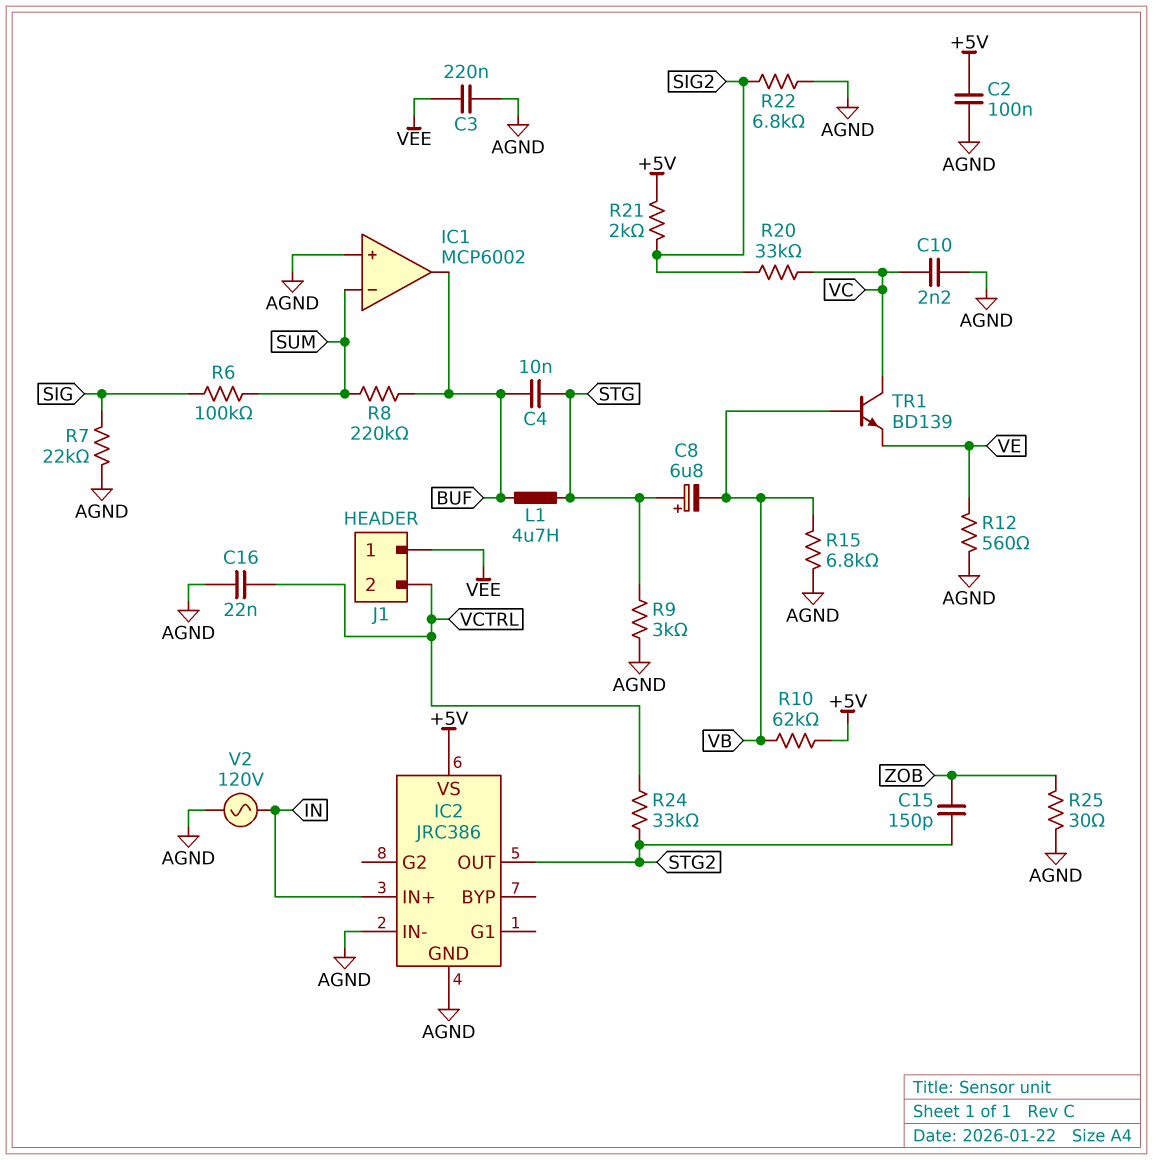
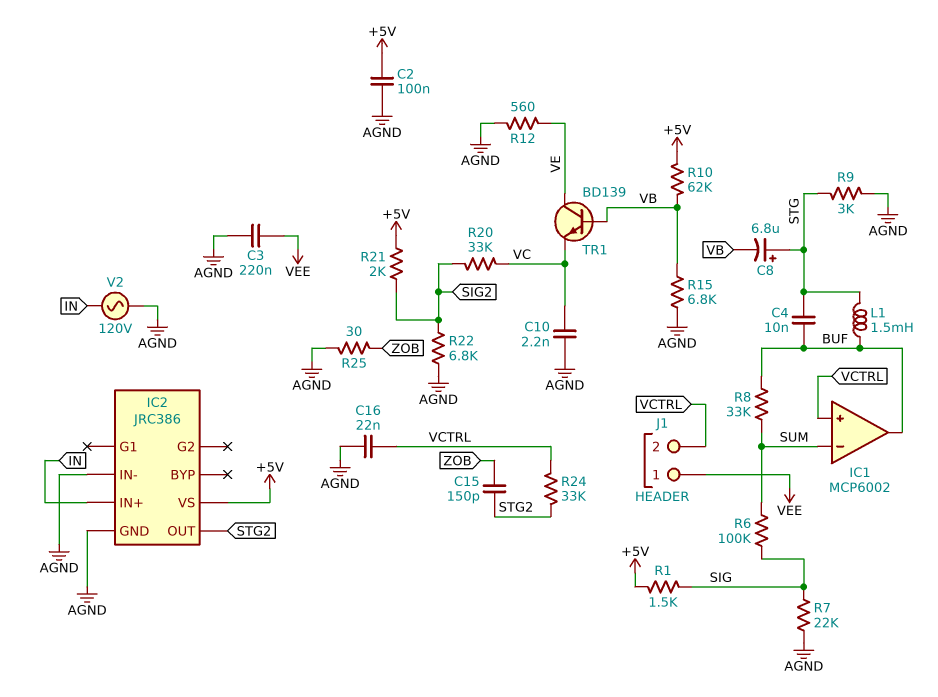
IC1 pin in+: AGND -> VCTRL
L1: 4.7uH (BUF, STG) -> 1.5mH (BUF, STG)
R1: none -> 1.5k (+5V, SIG)
R8: 220k (BUF, SUM) -> 33k (BUF, SUM)
TR1: NPN BD139 (B VB, C VC, E VE) -> NPN BD139 (B VB, C VE, E VC)

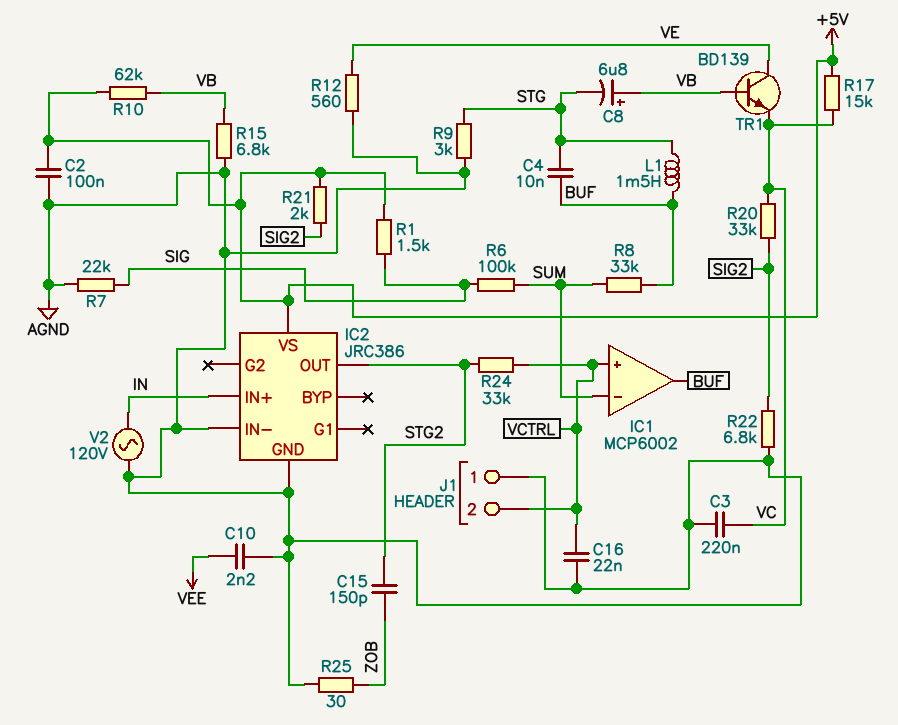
C3: 220nF (AGND, VEE) -> 220nF (AGND, VC)
C8: 6.8uF (plus STG, minus VB) -> 6.8uF (plus VB, minus STG)
C10: 2.2nF (AGND, VC) -> 2.2nF (AGND, VEE)
J1 pin 1: VEE -> AGND
R17: none -> 15k (+5V, VC)

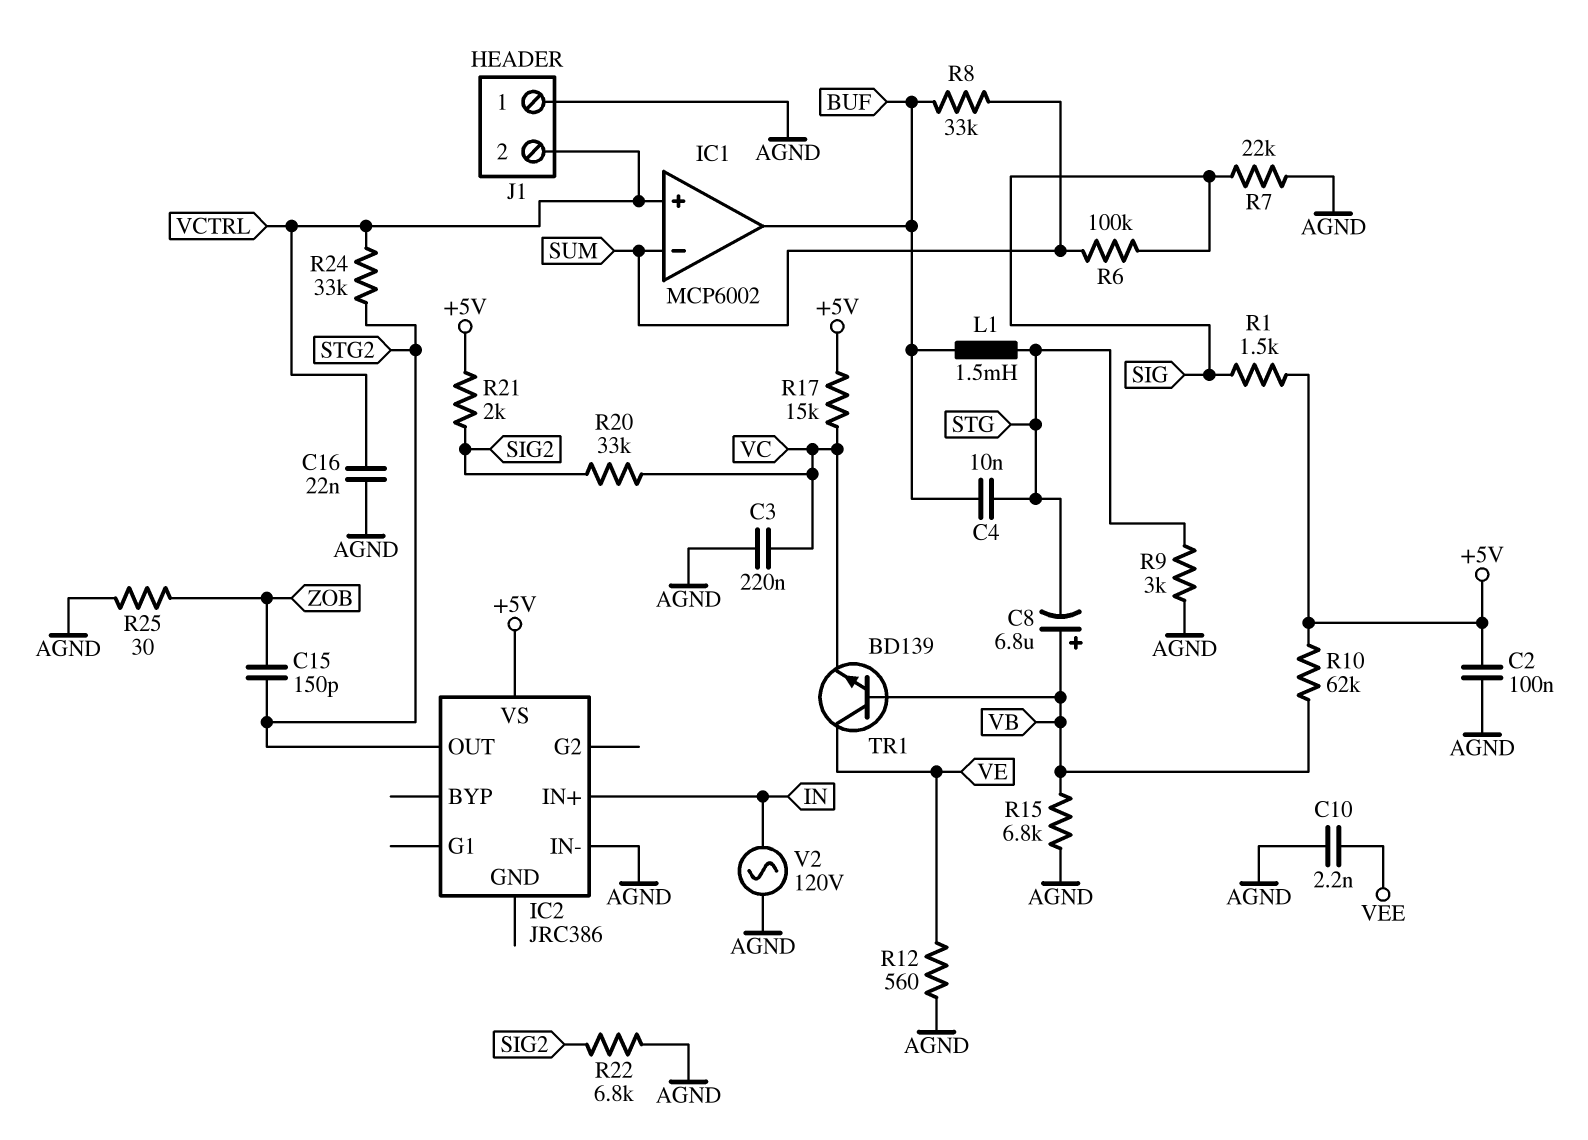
IC2 pin GND: AGND -> none

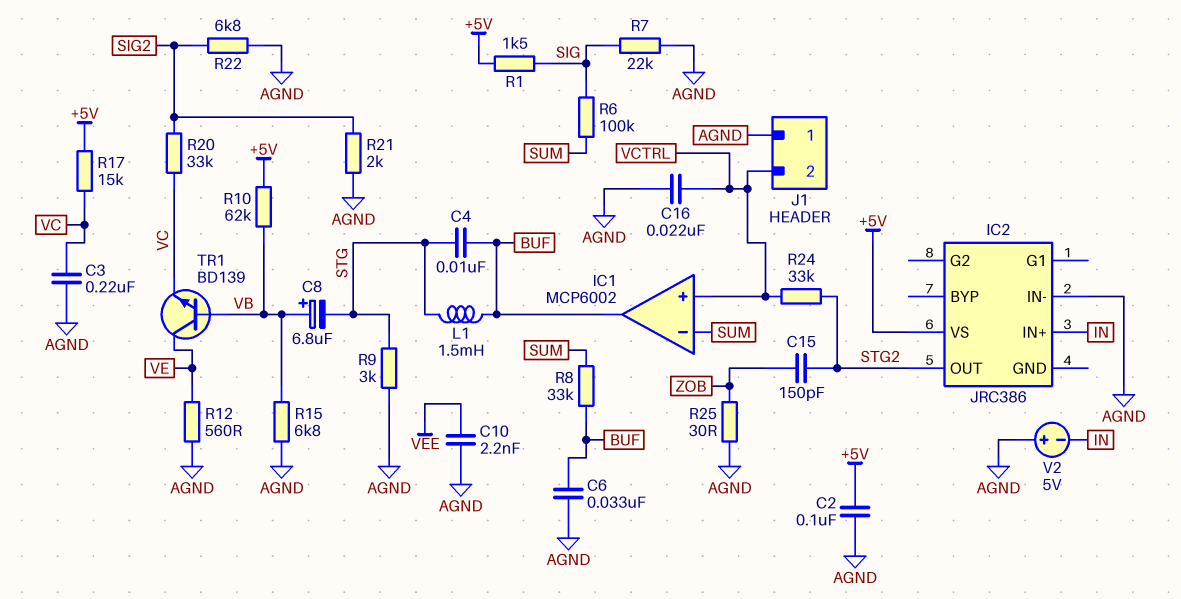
C6: none -> 33nF (AGND, BUF)
R21: 2k (+5V, SIG2) -> 2k (AGND, SIG2)
V2: AC 120V (AGND, IN) -> 5V (plus AGND, minus IN)

